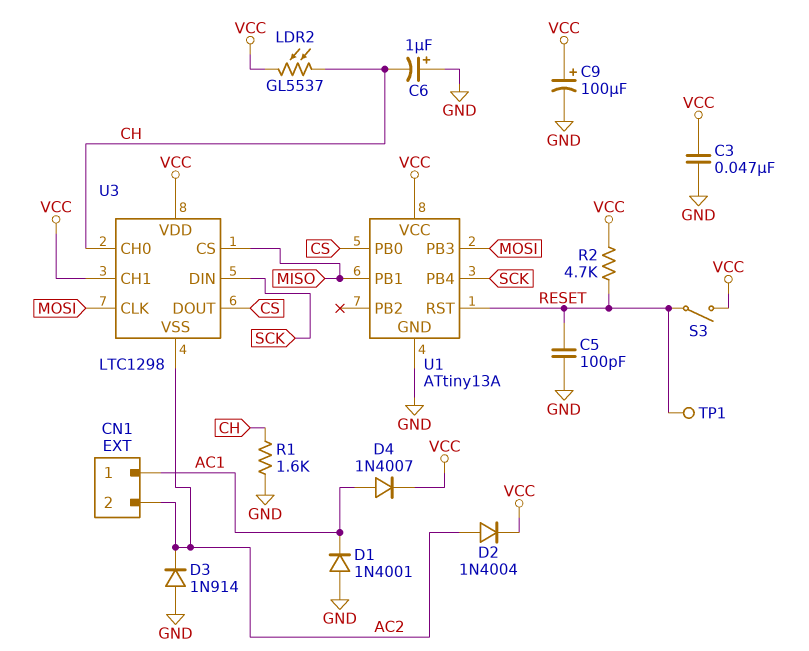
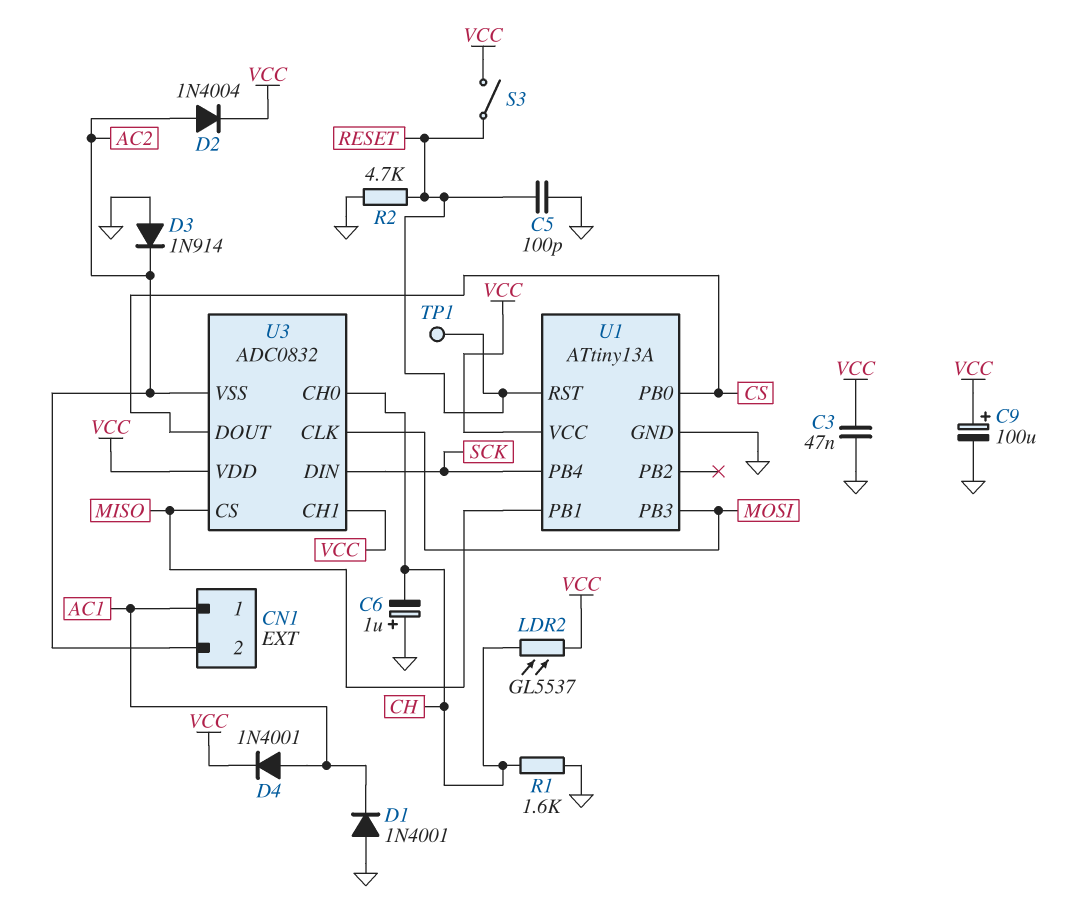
D4: diode 1N4007 (A AC1, K VCC) -> diode 1N4001 (A AC1, K VCC)
R2: 4.7k (RESET, VCC) -> 4.7k (GND, RESET)
U3: LTC1298 -> ADC0832

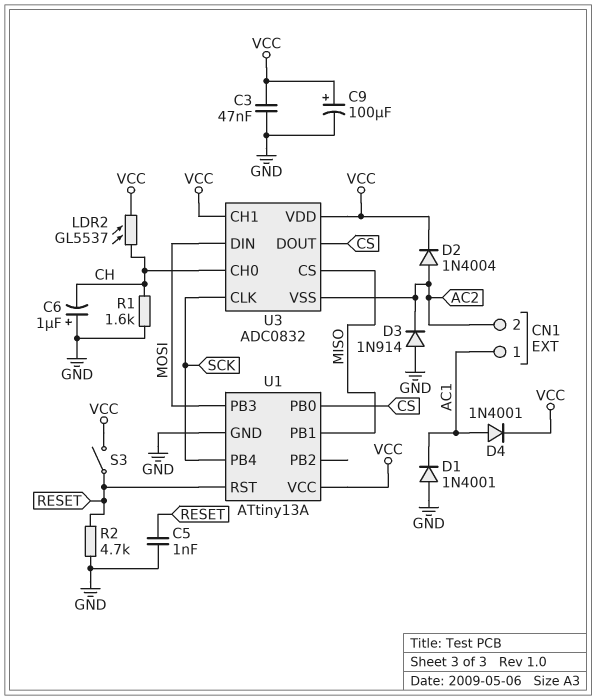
C5: 100pF (GND, RESET) -> 1nF (GND, RESET)
TP1: test point (RESET) -> none
U3 pin CLK: MOSI -> SCK
U3 pin DIN: SCK -> MOSI

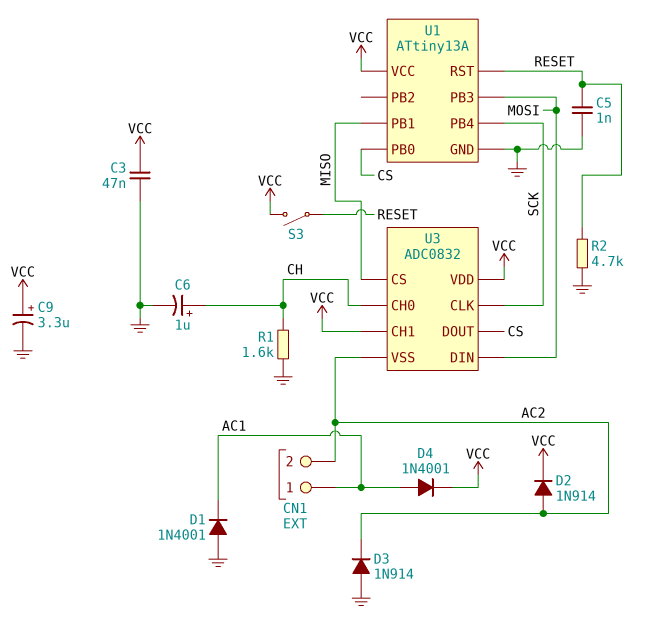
C6: 1uF (plus GND, minus CH) -> 1uF (plus CH, minus GND)
C9: 100uF (plus VCC, minus GND) -> 3.3uF (plus VCC, minus GND)
D2: diode 1N4004 (A AC2, K VCC) -> diode 1N914 (A AC2, K VCC)
LDR2: GL5537 (CH, VCC) -> none

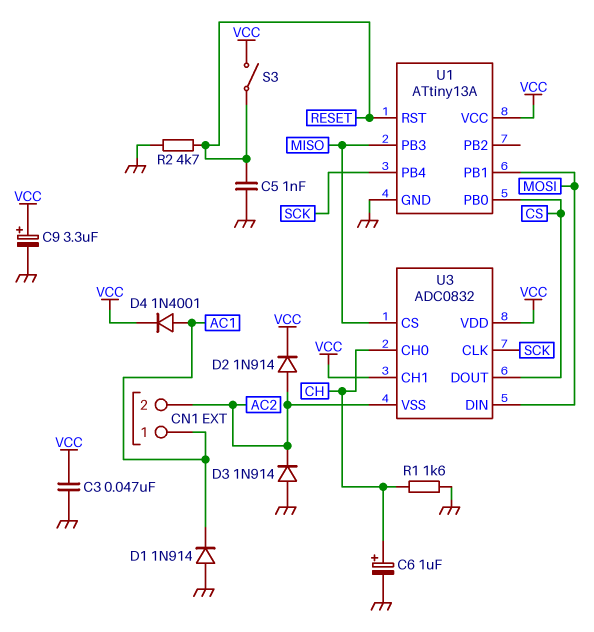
D1: diode 1N4001 (A GND, K AC1) -> diode 1N914 (A GND, K AC1)
U1 pin PB1: MISO -> MOSI
U1 pin PB3: MOSI -> MISO

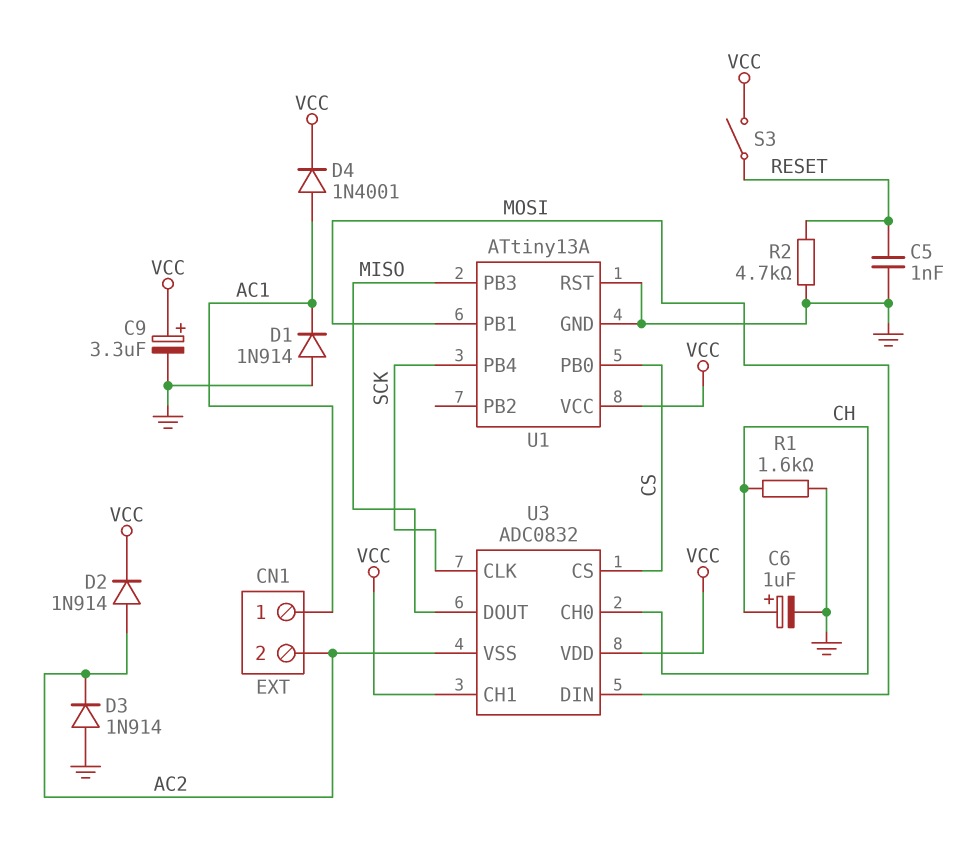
C3: 47nF (GND, VCC) -> none
U1 pin RST: RESET -> GND
U3 pin CS: MISO -> CS
U3 pin DOUT: CS -> MISO

